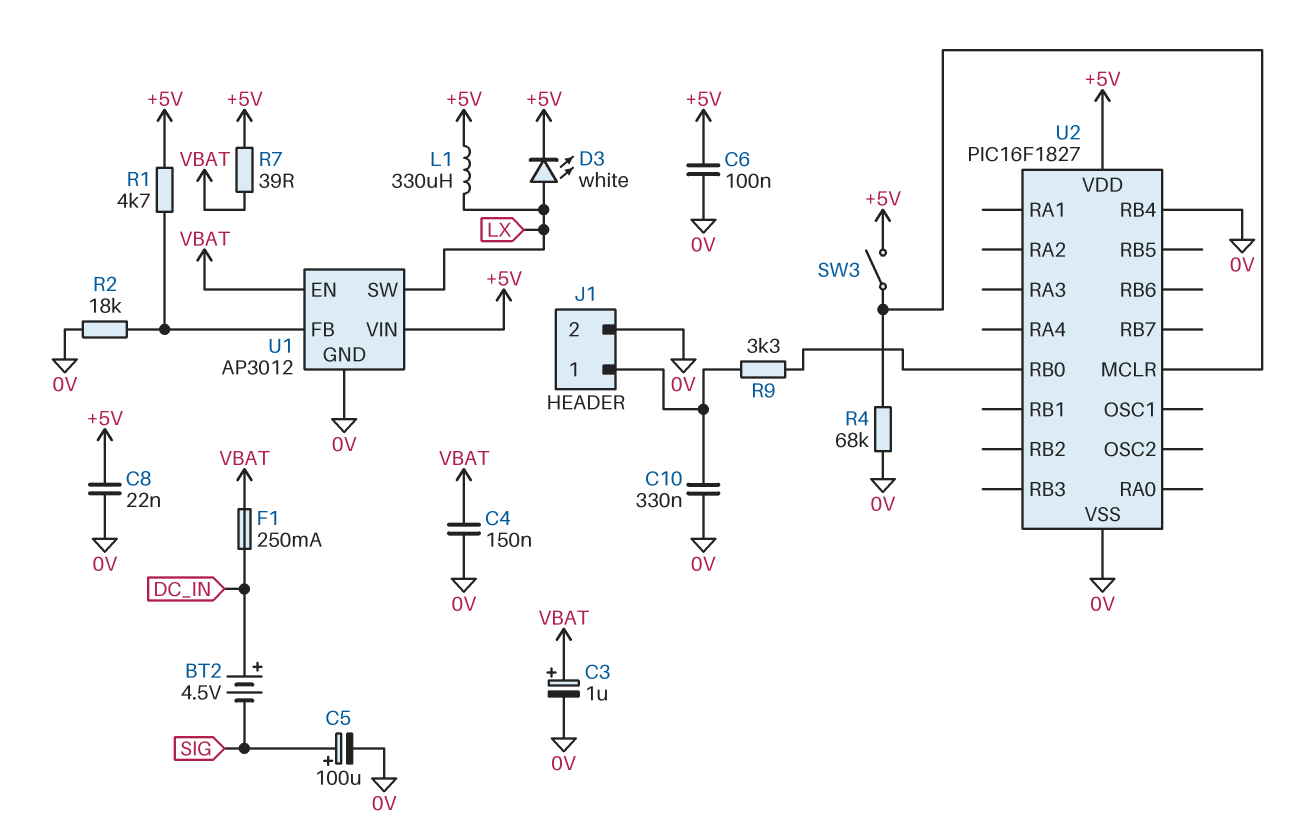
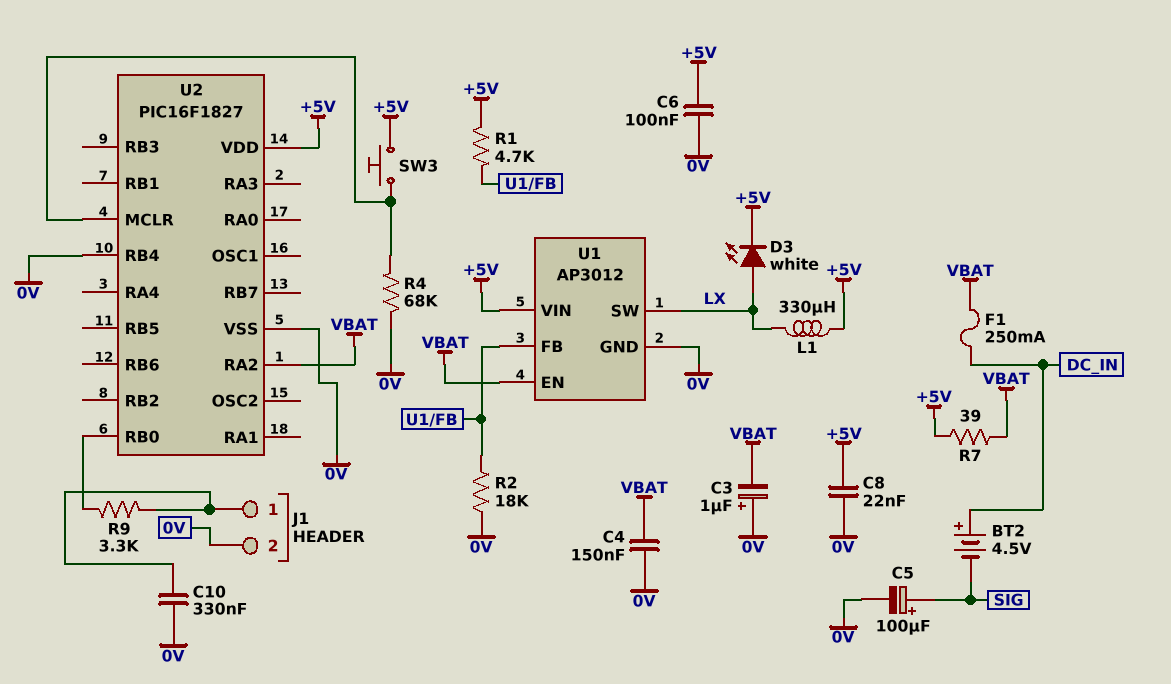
C3: 1uF (plus VBAT, minus 0V) -> 1uF (plus 0V, minus VBAT)
SW3: switch (+5V, U2/MCLR) -> button (+5V, U2/MCLR)
U2 pin RA2: none -> VBAT

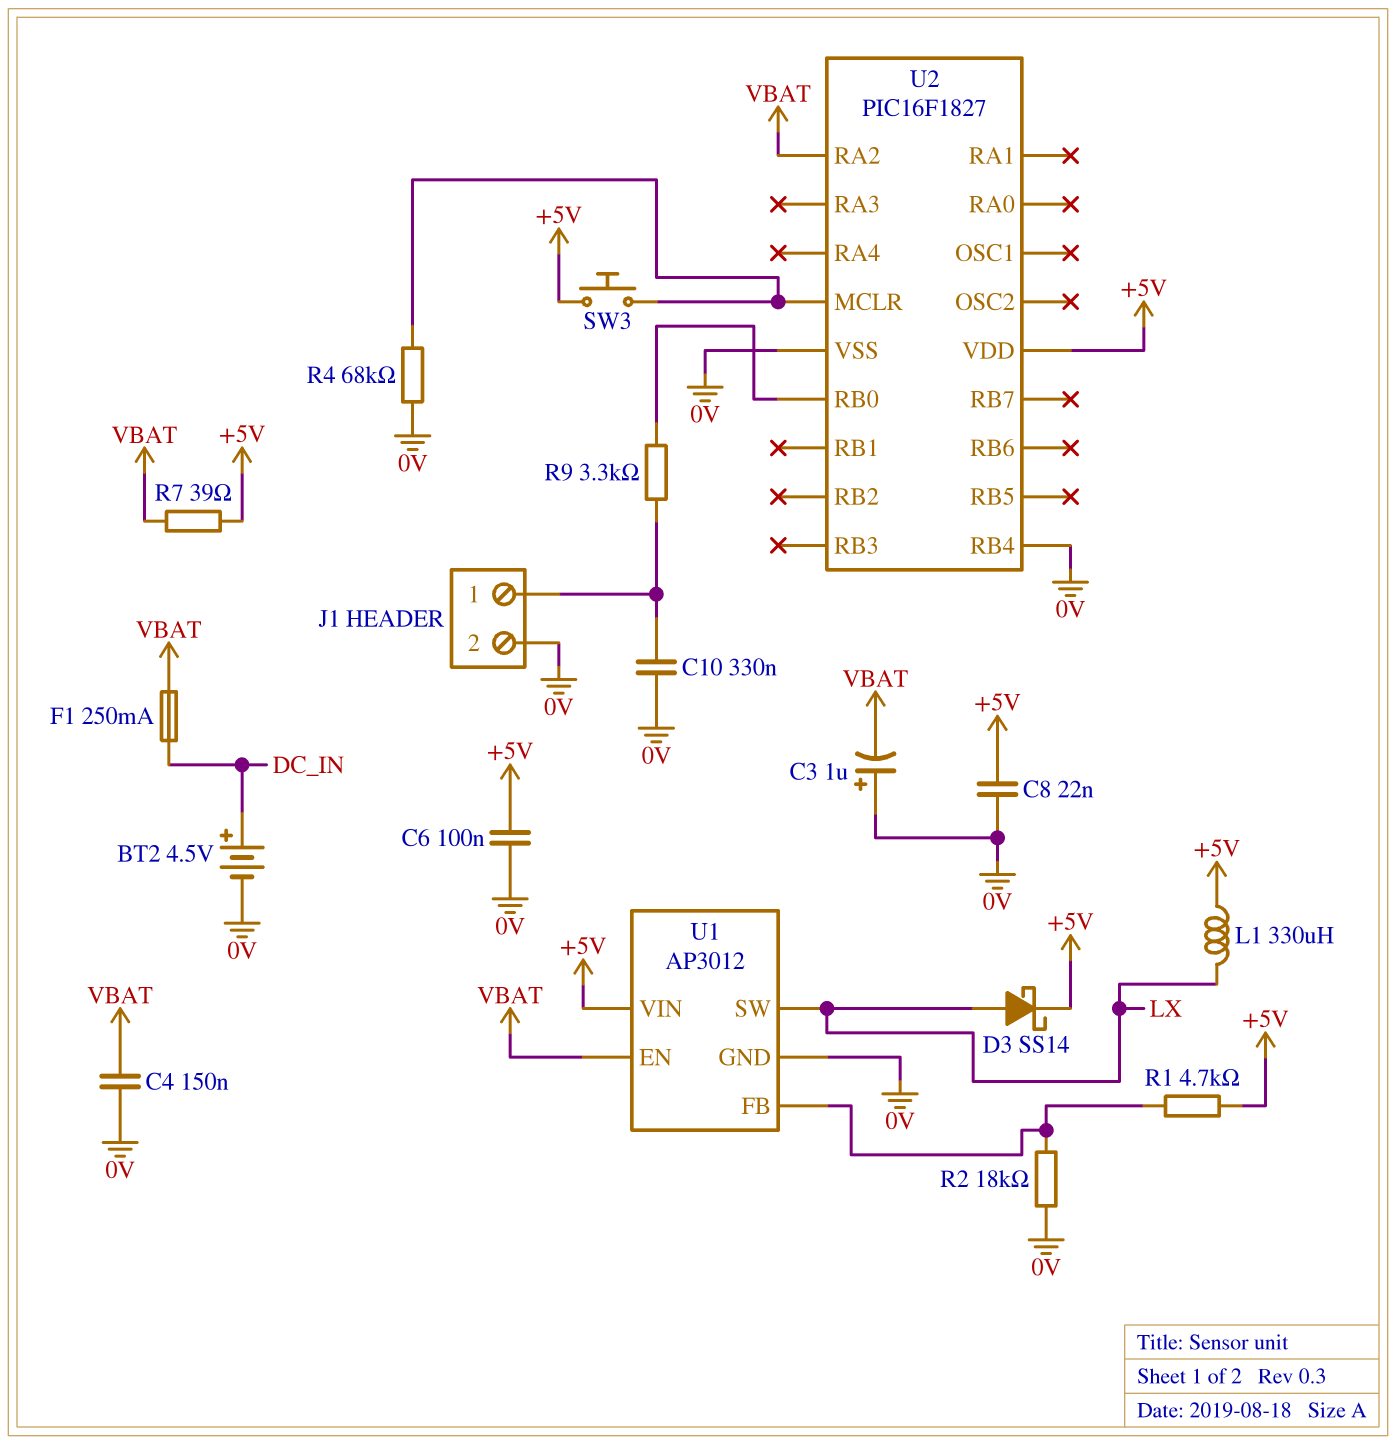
BT2: 4.5V (plus DC_IN, minus SIG) -> 4.5V (plus DC_IN, minus 0V)
C5: 100uF (plus SIG, minus 0V) -> none
D3: LED white (A LX, K +5V) -> schottky SS14 (A LX, K +5V)

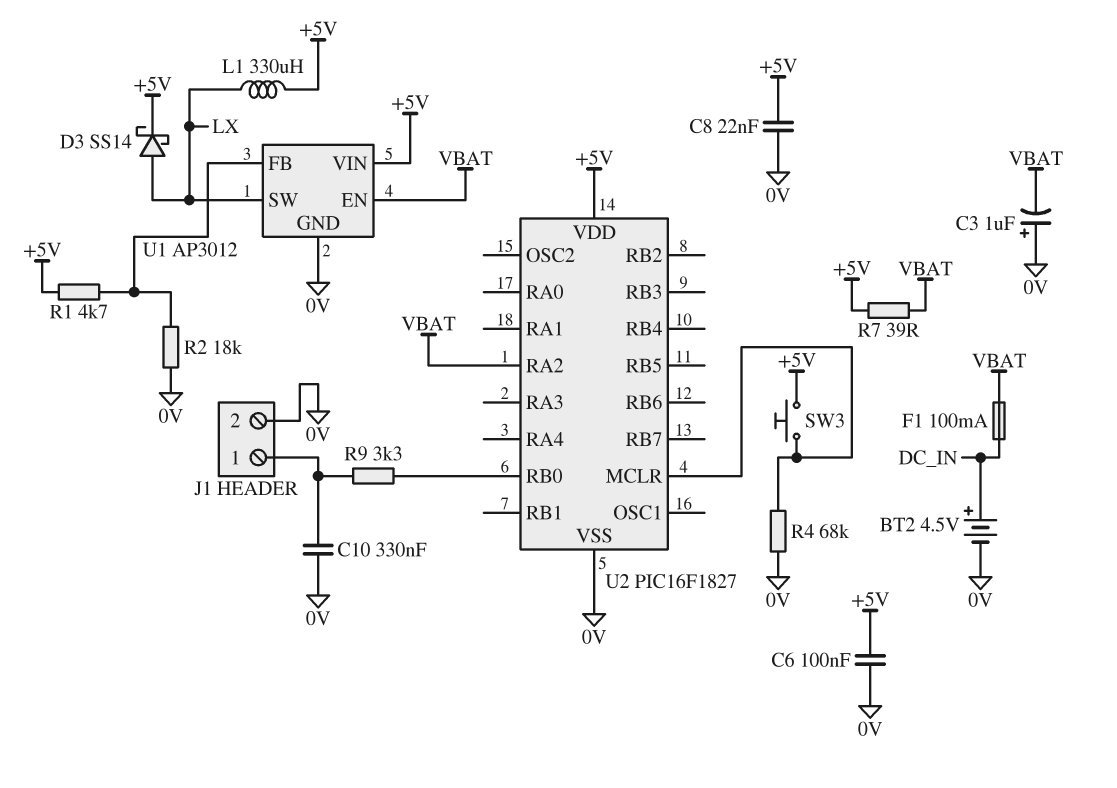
C4: 150nF (0V, VBAT) -> none
F1: 250mA (DC_IN, VBAT) -> 100mA (DC_IN, VBAT)
U2 pin RB4: 0V -> none

